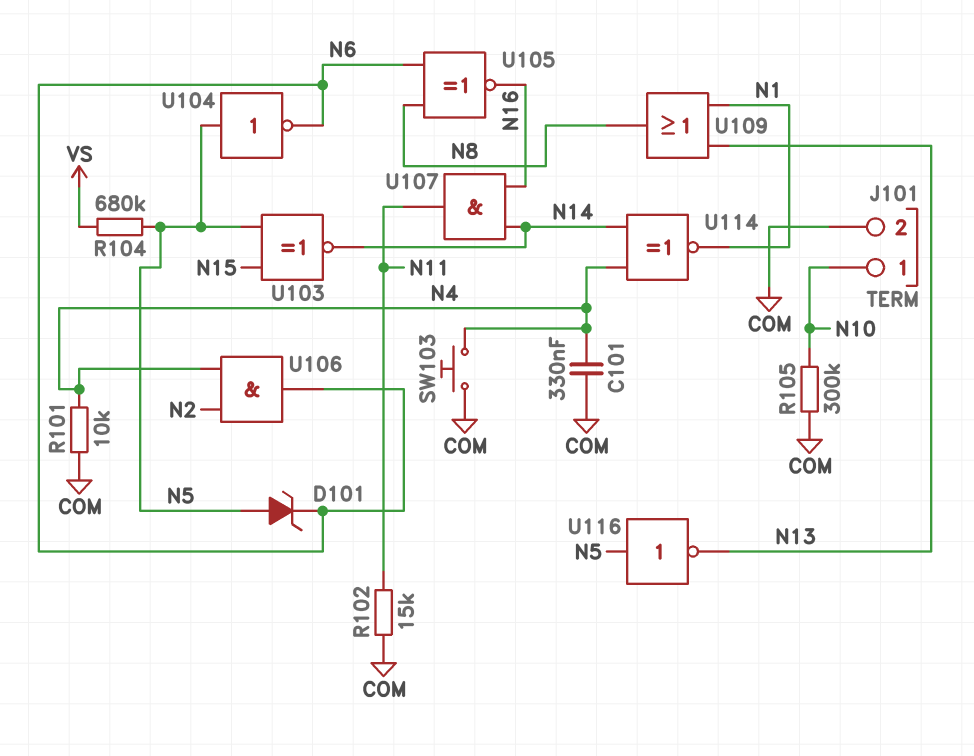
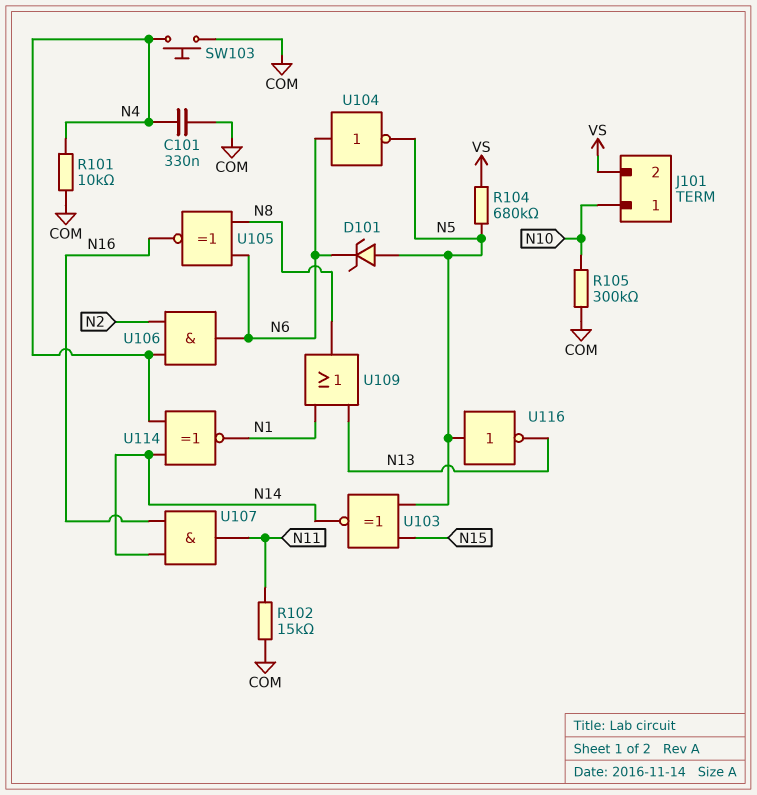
J101 pin 2: COM -> VS
U104: NOT (in N5, out N6) -> NOT (in N6, out N5)

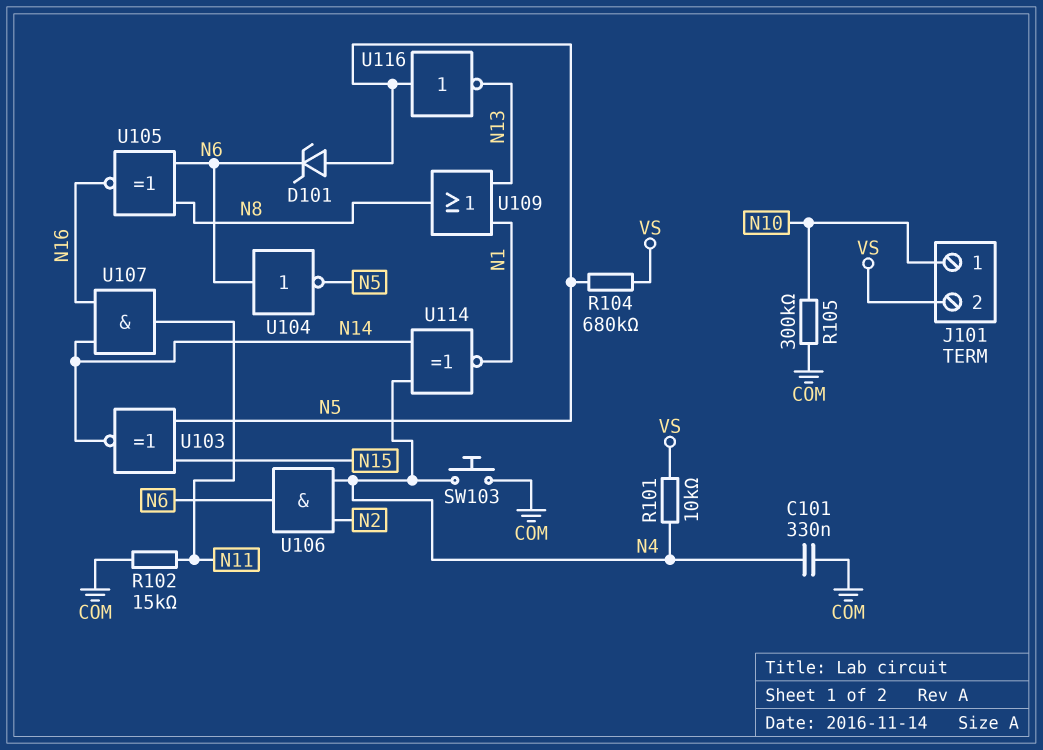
R101: 10k (COM, N4) -> 10k (N4, VS)

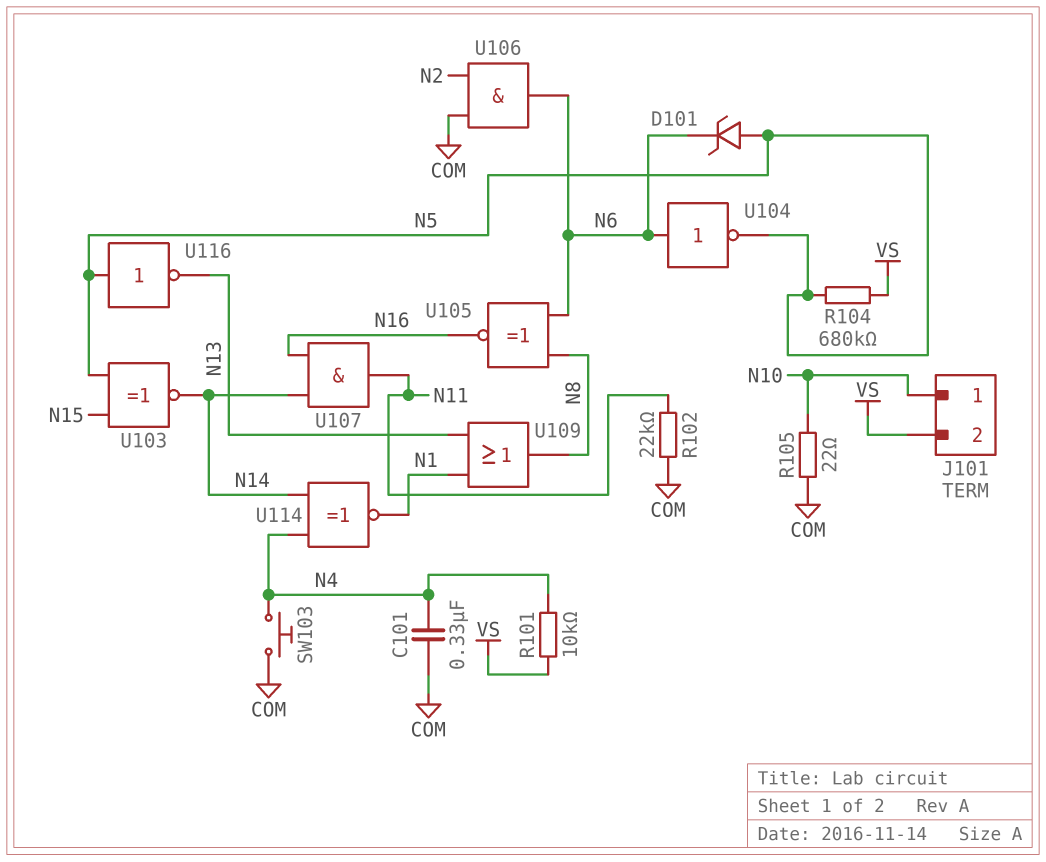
R102: 15k (COM, N11) -> 22k (COM, N11)
R105: 300k (COM, N10) -> 22 (COM, N10)
U106: AND (in N2, in N4, out N6) -> AND (in COM, in N2, out N6)

